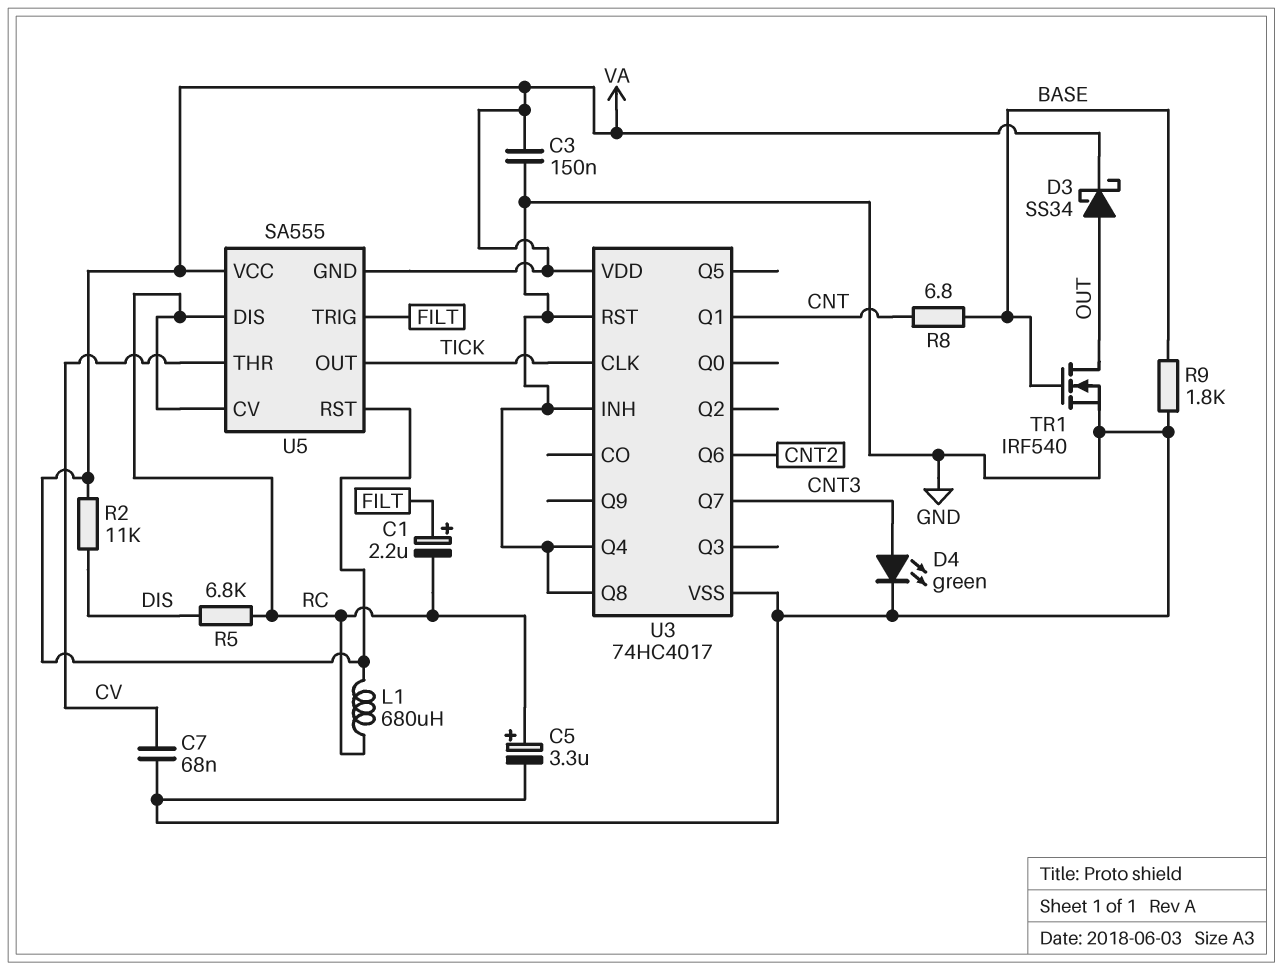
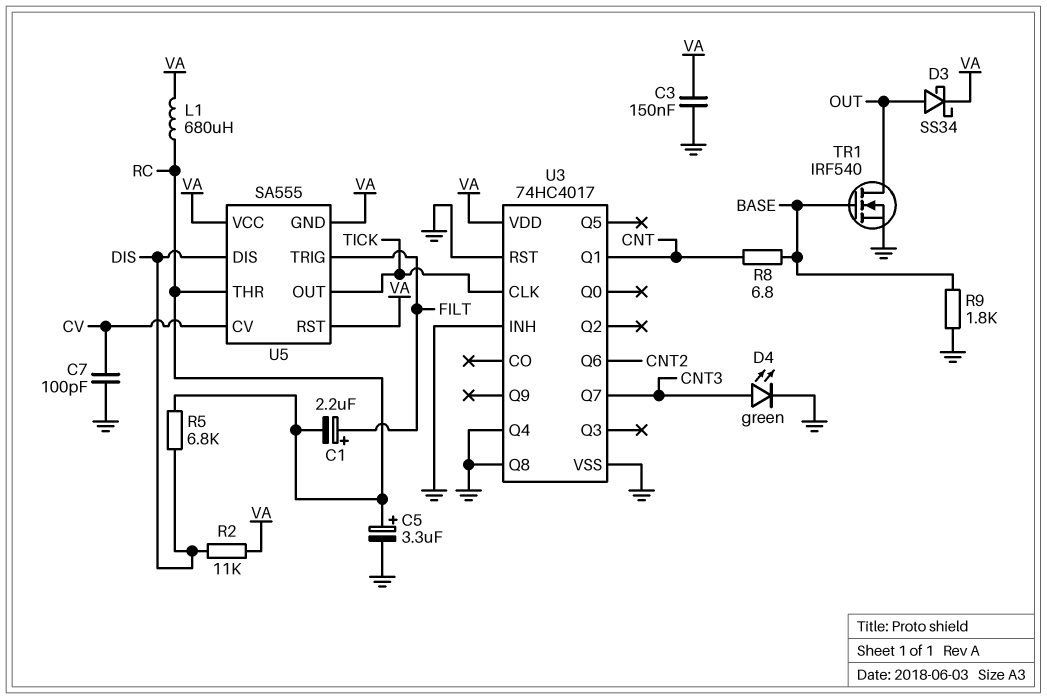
C7: 68nF (CV, GND) -> 100pF (CV, GND)
U5 pin CV: RC -> CV
U5 pin DIS: RC -> DIS
U5 pin THR: CV -> RC

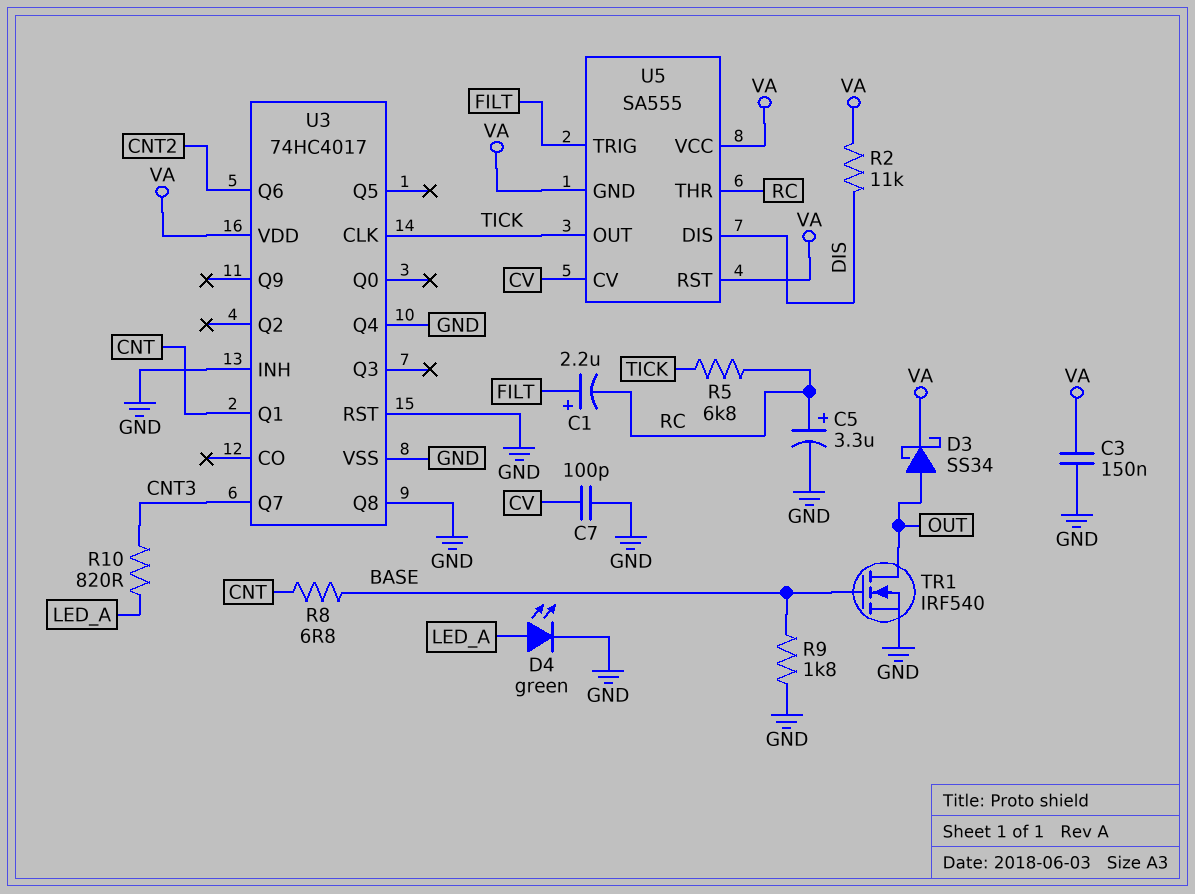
D4: LED green (A CNT3, K GND) -> LED green (A LED_A, K GND)
L1: 680uH (RC, VA) -> none
R5: 6.8k (DIS, RC) -> 6.8k (RC, TICK)
R10: none -> 820 (CNT3, LED_A)

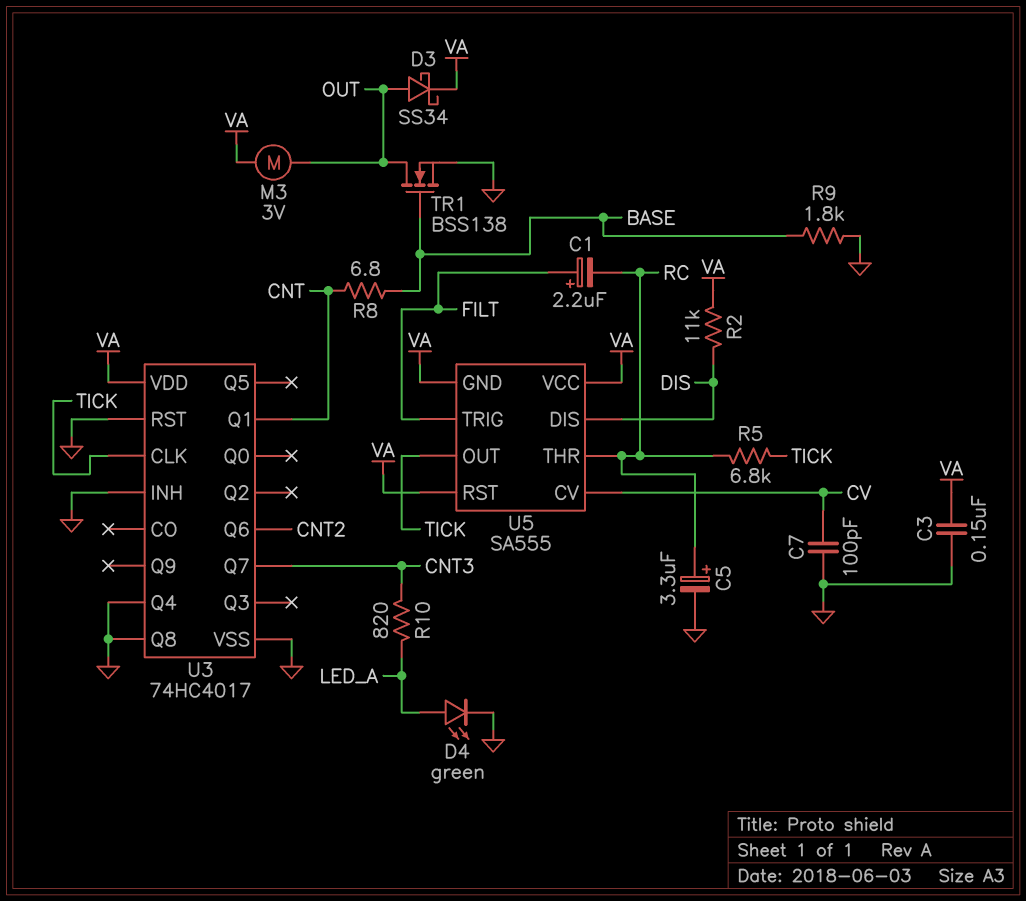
M3: none -> motor 3V (OUT, VA)
TR1: NMOS IRF540 (G BASE, D OUT, S GND) -> NMOS BSS138 (G BASE, D OUT, S GND)

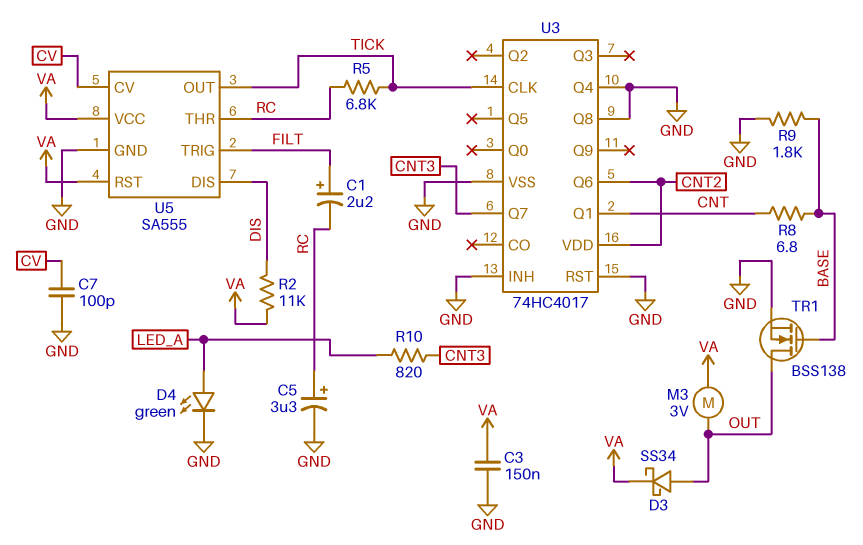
U3 pin VDD: VA -> CNT2
U5 pin GND: VA -> GND

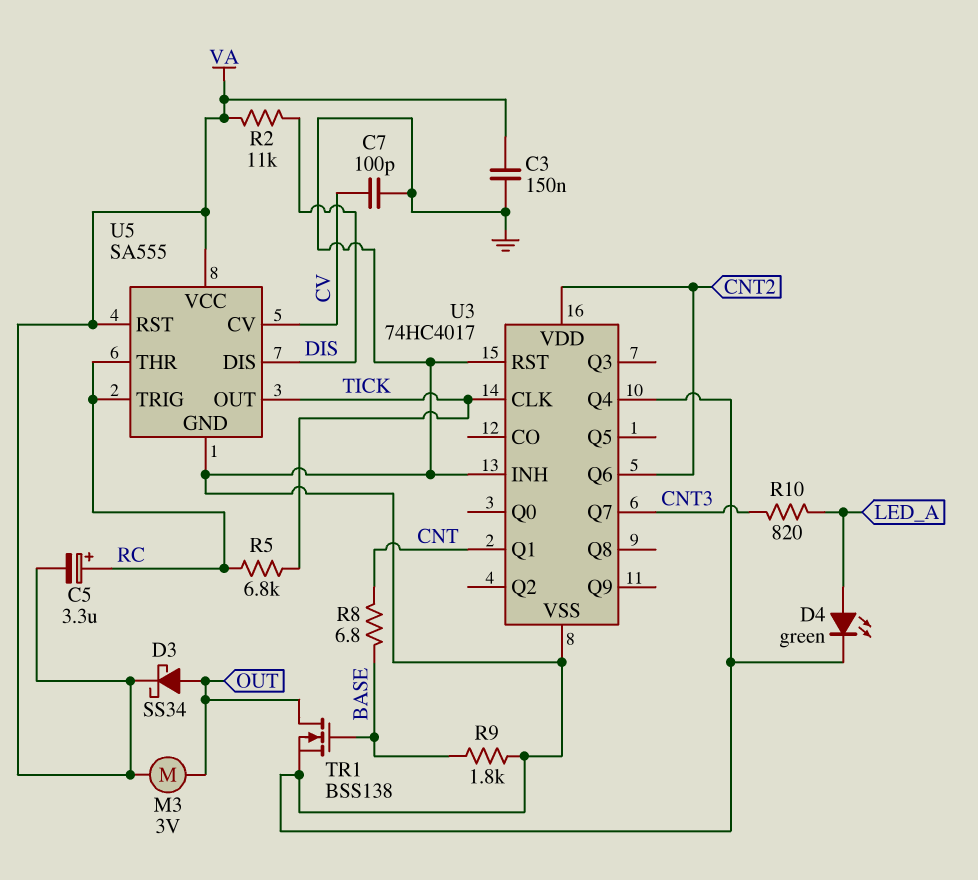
C1: 2.2uF (plus FILT, minus RC) -> none
C5: 3.3uF (plus RC, minus GND) -> 3.3uF (plus RC, minus VA)
U3 pin Q8: GND -> none
U5 pin TRIG: FILT -> RC

